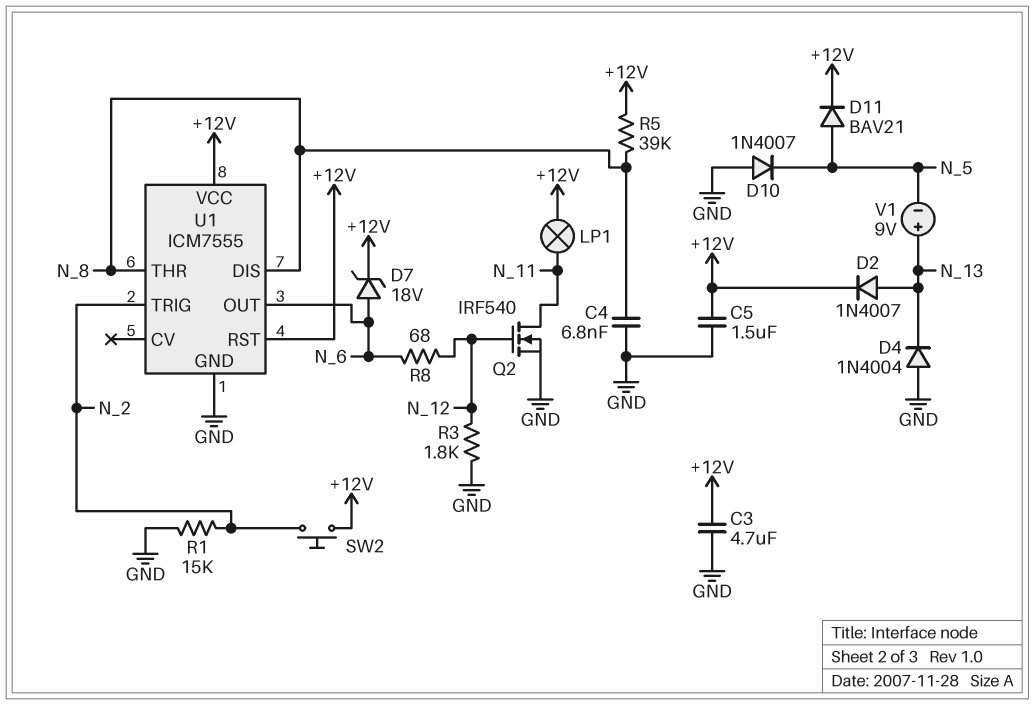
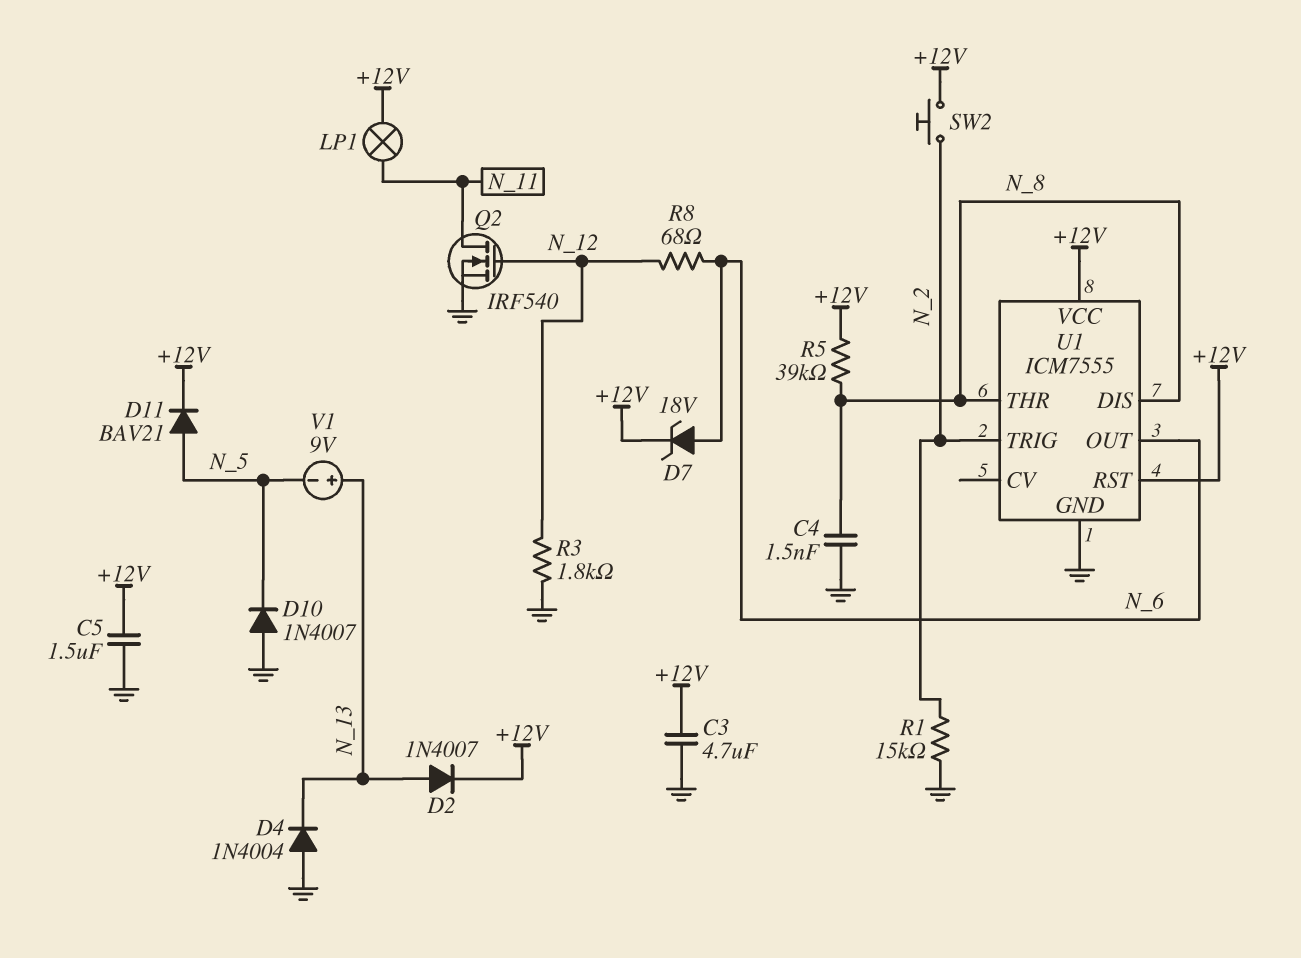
C4: 6.8nF (GND, N_8) -> 1.5nF (GND, N_8)

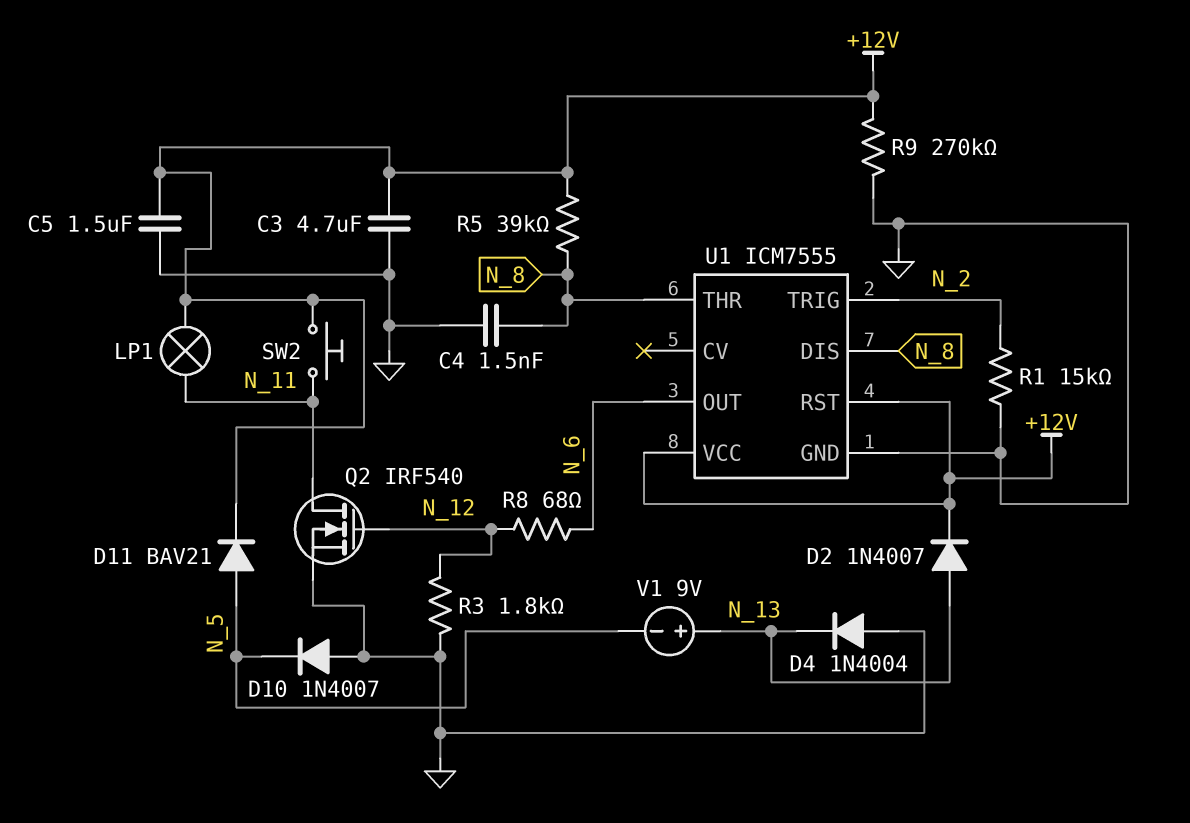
D7: zener 18V (A N_6, K +12V) -> none
R9: none -> 270k (+12V, GND)
SW2: button (+12V, N_2) -> button (+12V, N_11)

